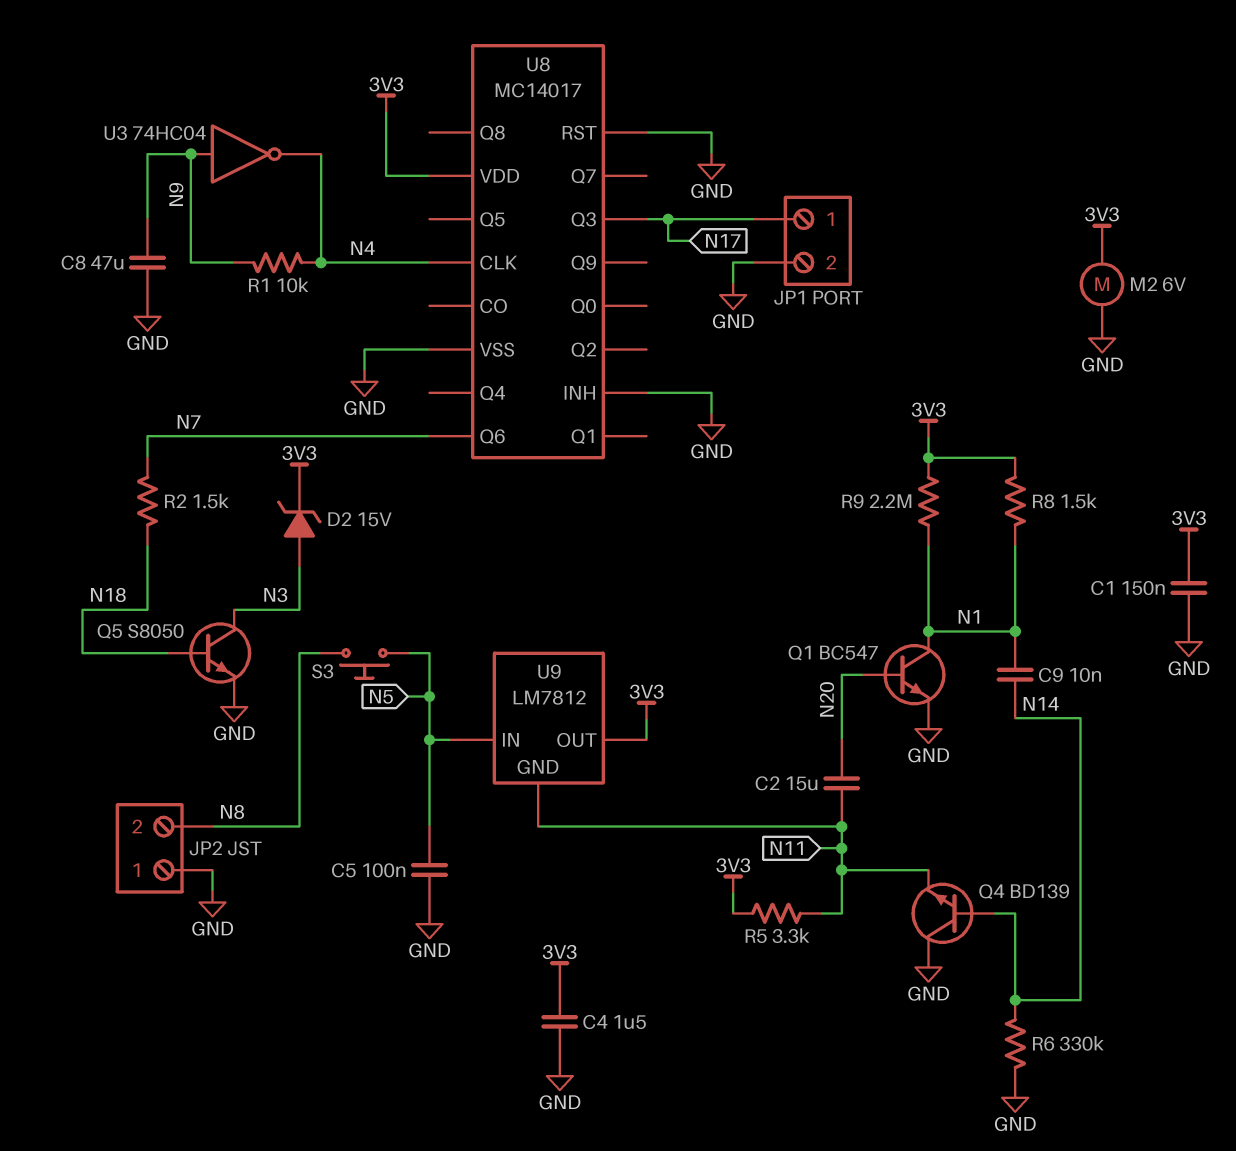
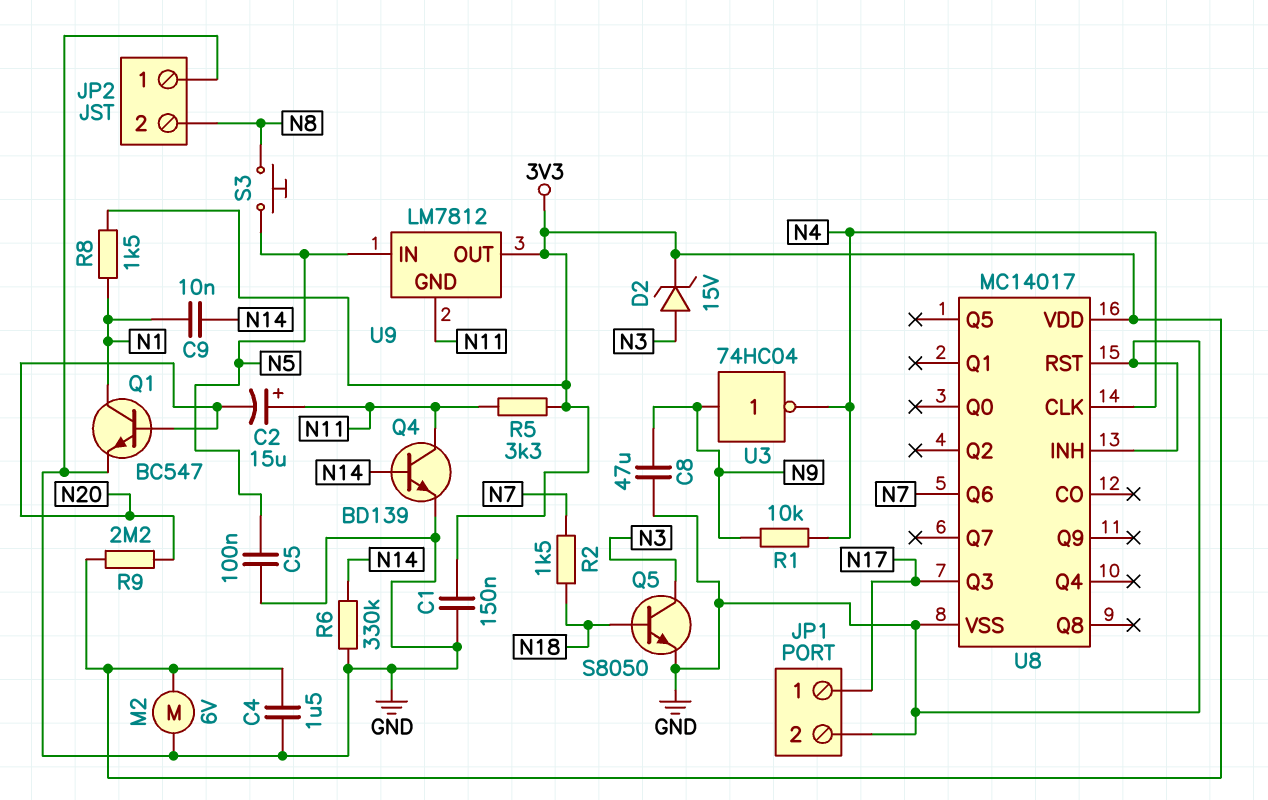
C2: 15uF (N11, N20) -> 15uF (plus N11, minus N20)
Q4: NPN BD139 (B N14, C GND, E N11) -> NPN BD139 (B N14, C N11, E GND)
R9: 2.2M (3V3, N1) -> 2.2M (3V3, N20)

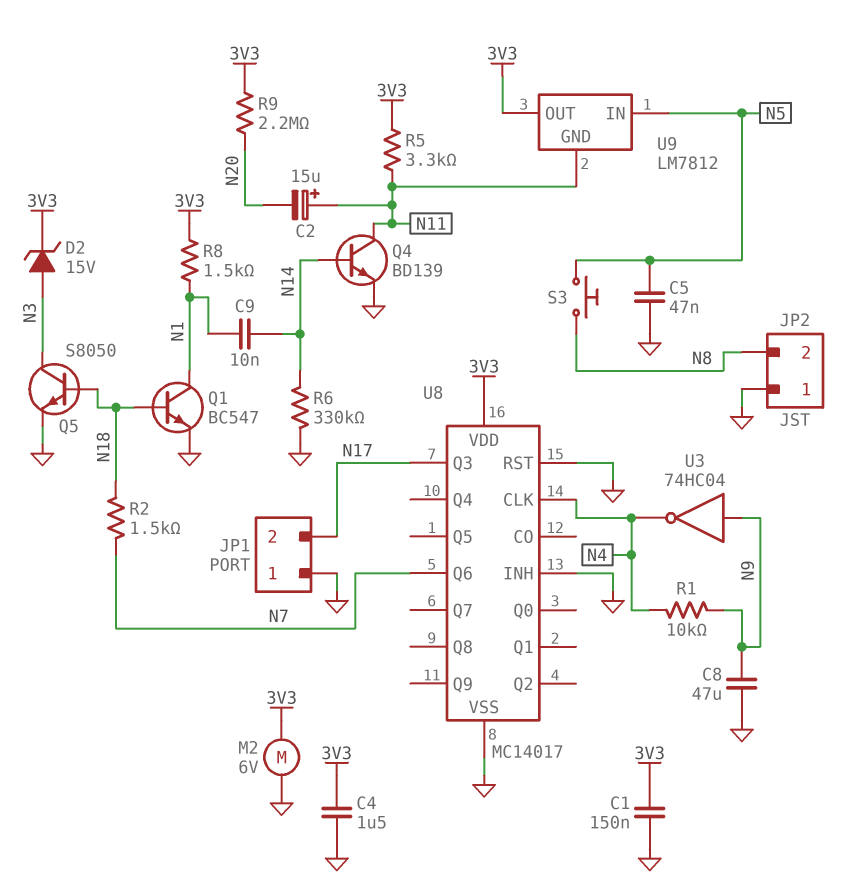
C5: 100nF (GND, N5) -> 47nF (GND, N5)
JP1 pin 1: N17 -> GND
JP1 pin 2: GND -> N17
Q1: NPN BC547 (B N20, C N1, E GND) -> NPN BC547 (B N18, C N1, E GND)

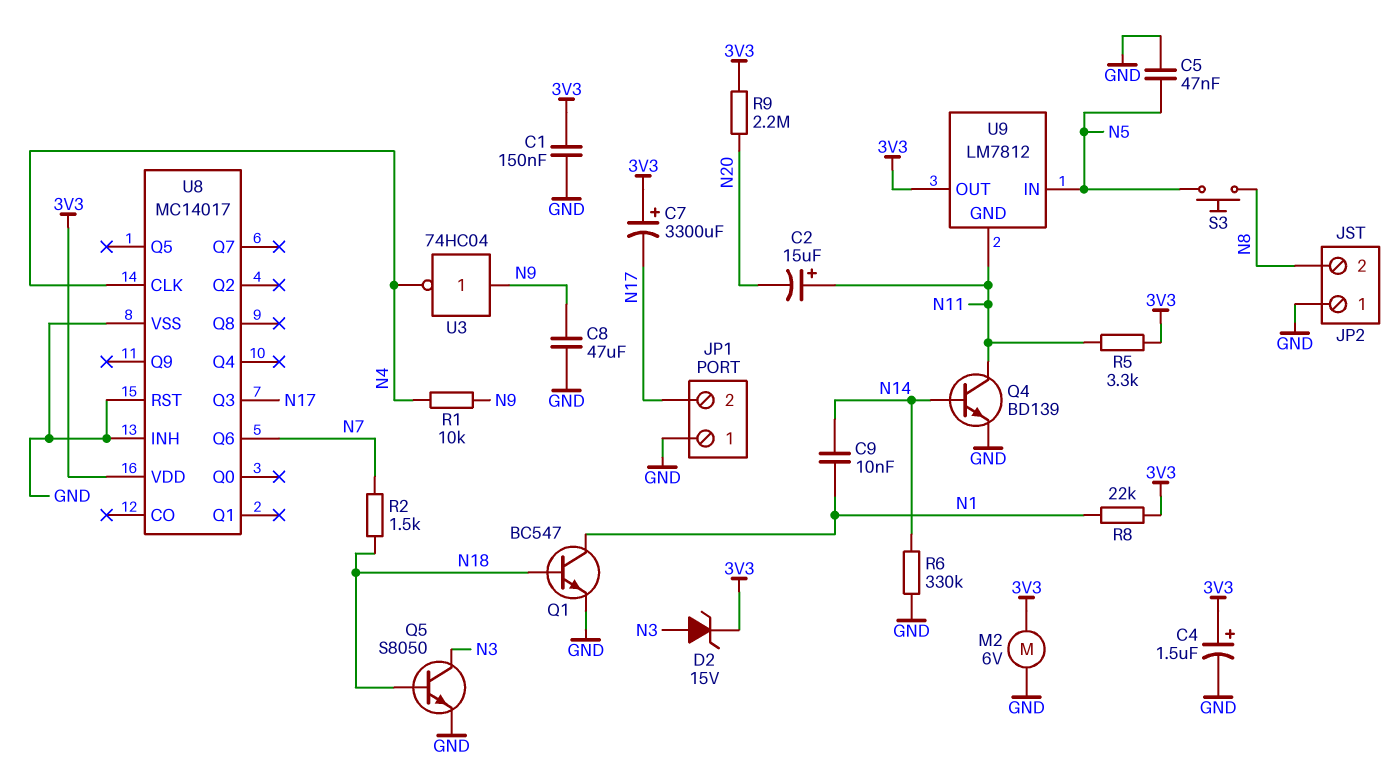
C4: 1.5uF (3V3, GND) -> 1.5uF (plus 3V3, minus GND)
C7: none -> 3300uF (plus 3V3, minus N17)
R8: 1.5k (3V3, N1) -> 22k (3V3, N1)

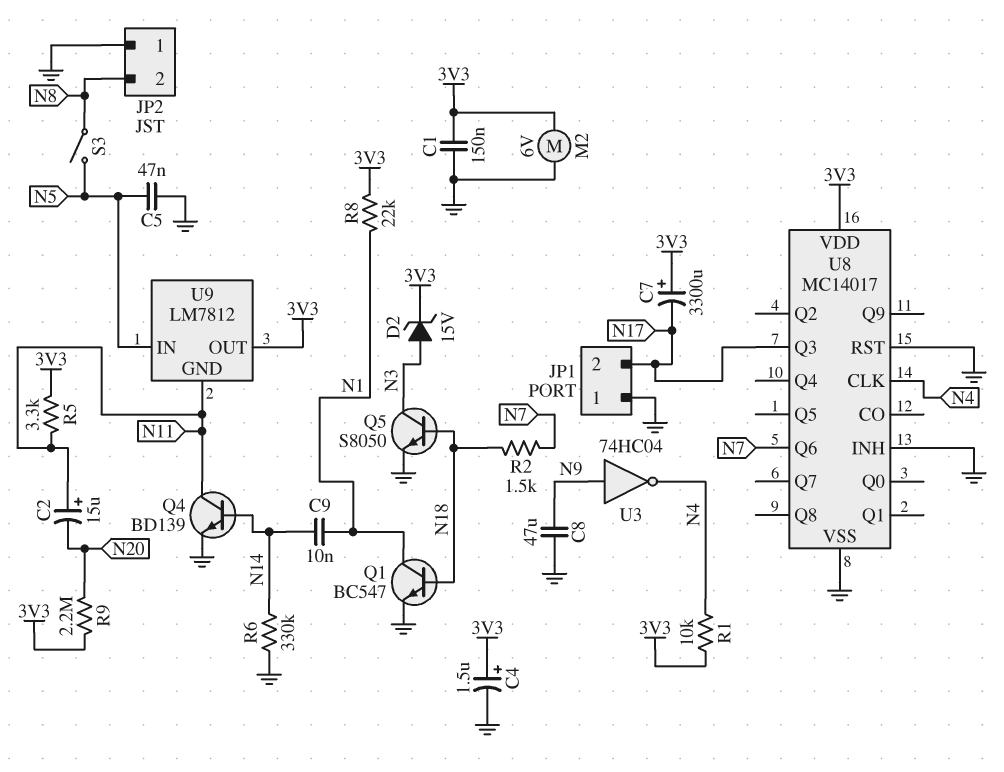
R1: 10k (N4, N9) -> 10k (3V3, N4)
S3: button (N5, N8) -> switch (N5, N8)

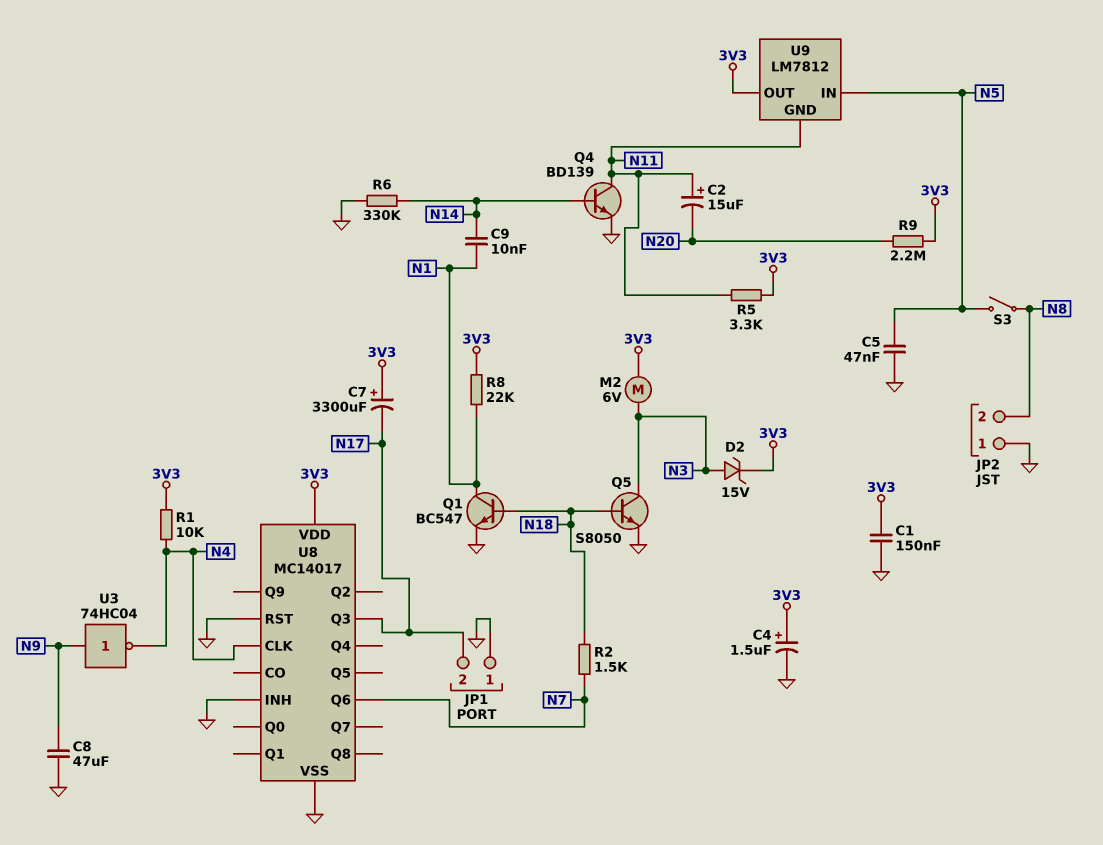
M2: motor 6V (3V3, GND) -> motor 6V (3V3, N3)

